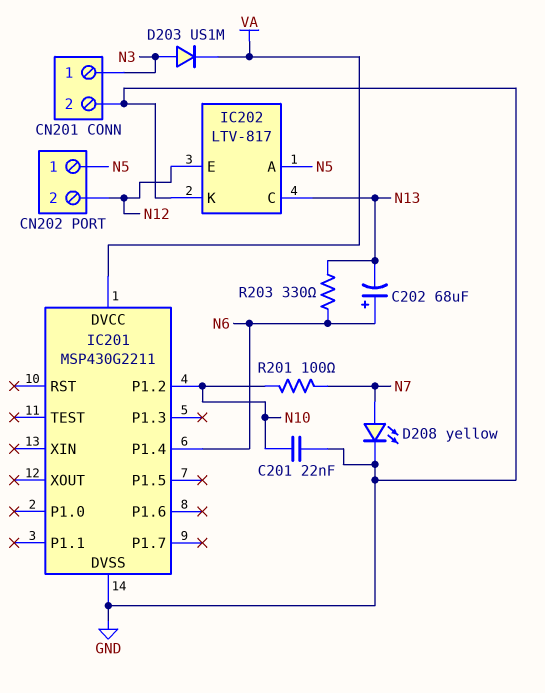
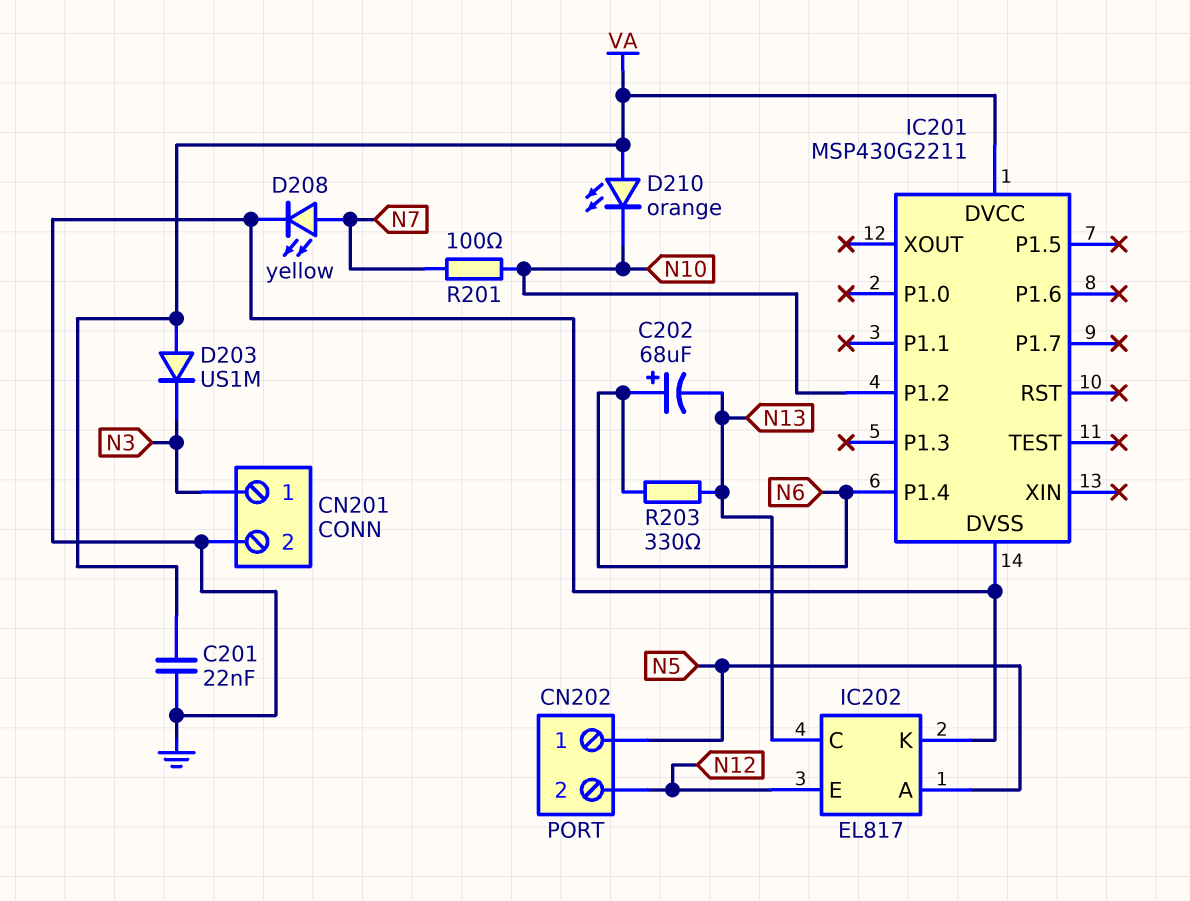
C201: 22nF (GND, N10) -> 22nF (GND, VA)
D203: diode US1M (A N3, K VA) -> diode US1M (A VA, K N3)
D210: none -> LED orange (A VA, K N10)
IC202: LTV-817 -> EL817

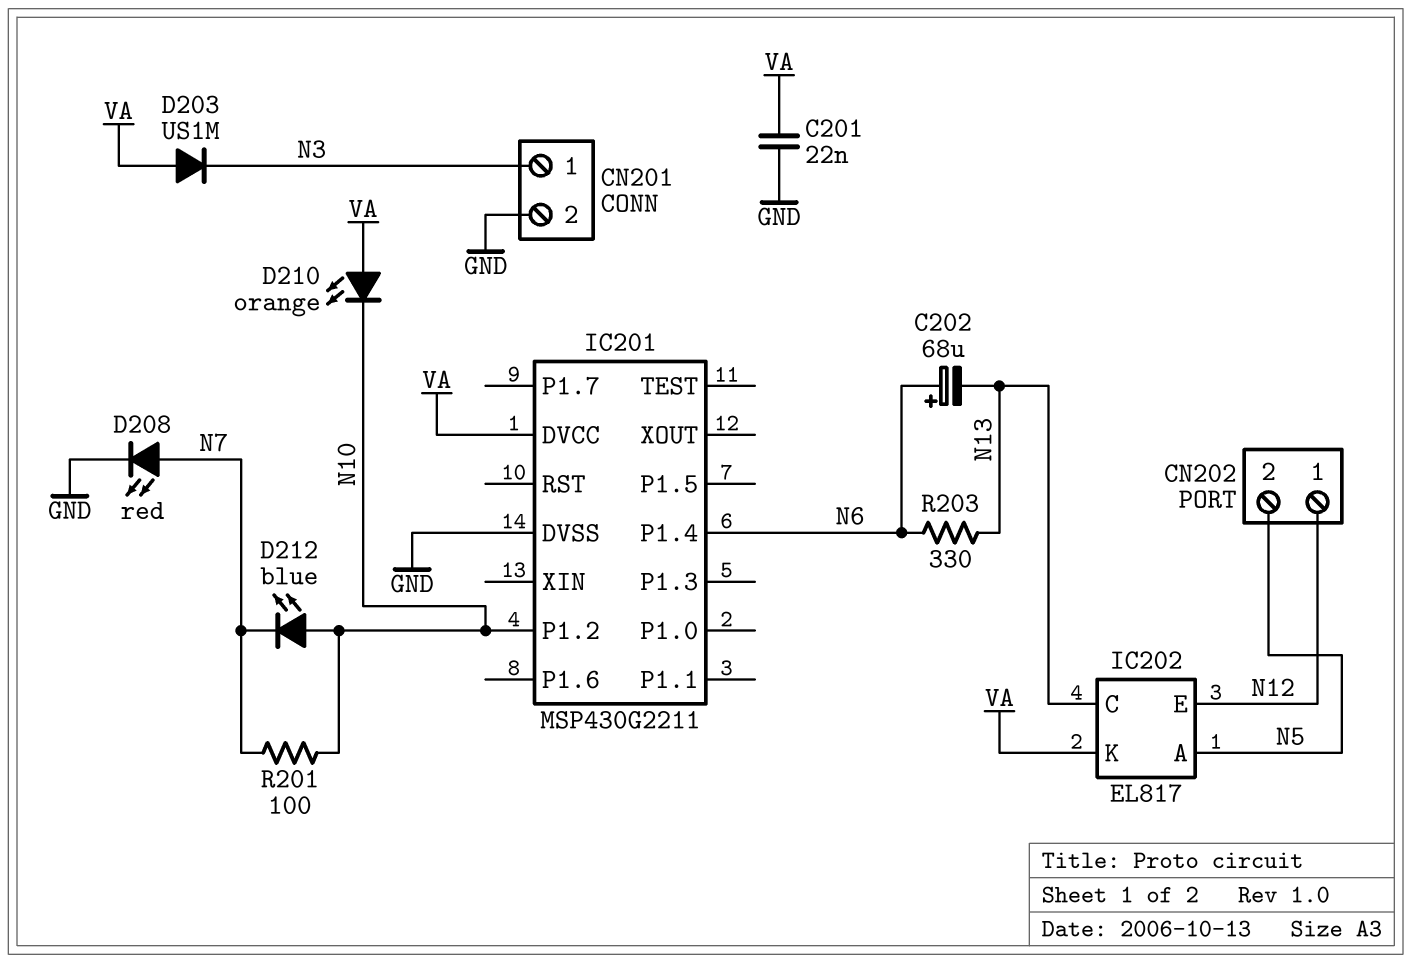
CN202 pin 1: N5 -> N12
CN202 pin 2: N12 -> N5
D208: LED yellow (A N7, K GND) -> LED red (A N7, K GND)
D212: none -> LED blue (A N10, K N7)
IC202 pin K: GND -> VA

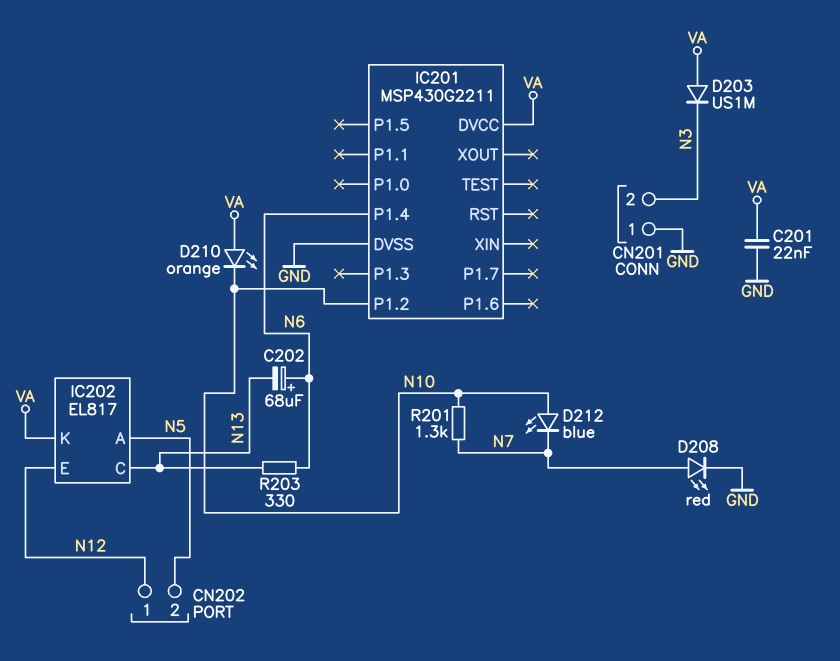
CN201 pin 1: N3 -> GND
CN201 pin 2: GND -> N3
R201: 100 (N7, N10) -> 1.3k (N7, N10)

